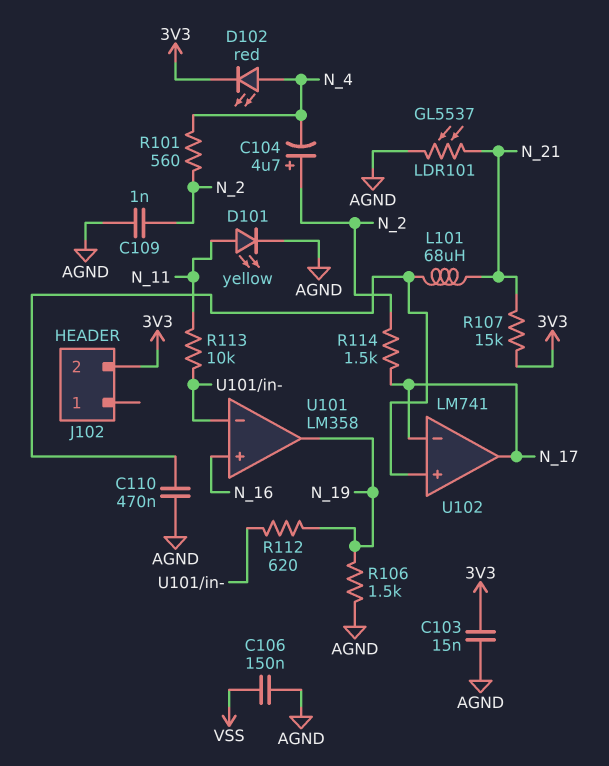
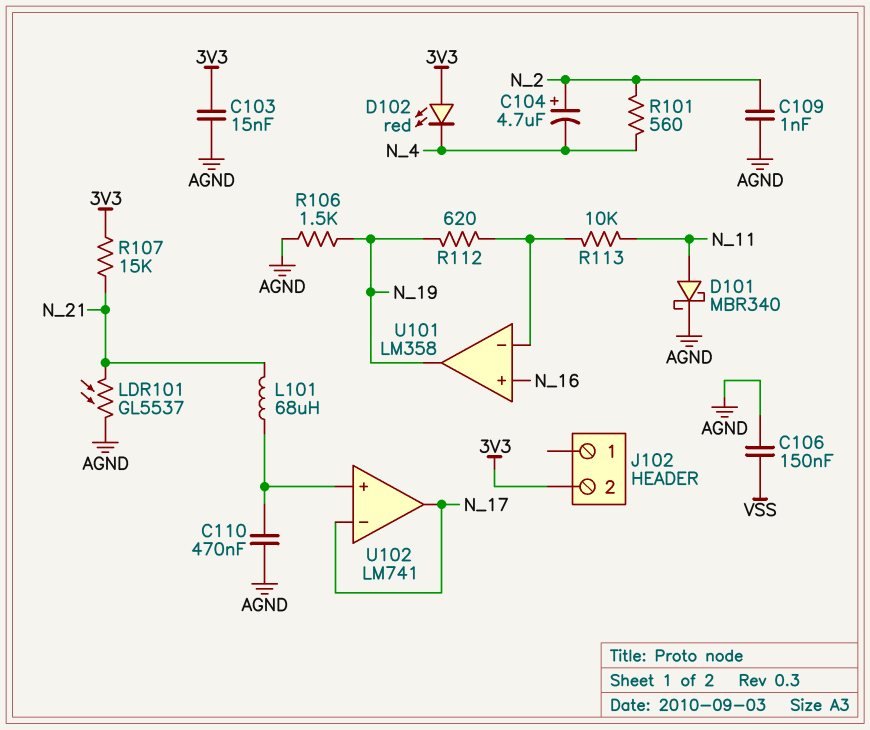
D101: LED yellow (A N_11, K AGND) -> schottky MBR340 (A N_11, K AGND)
D102: LED red (A N_4, K 3V3) -> LED red (A 3V3, K N_4)
R114: 1.5k (N_2, N_17) -> none

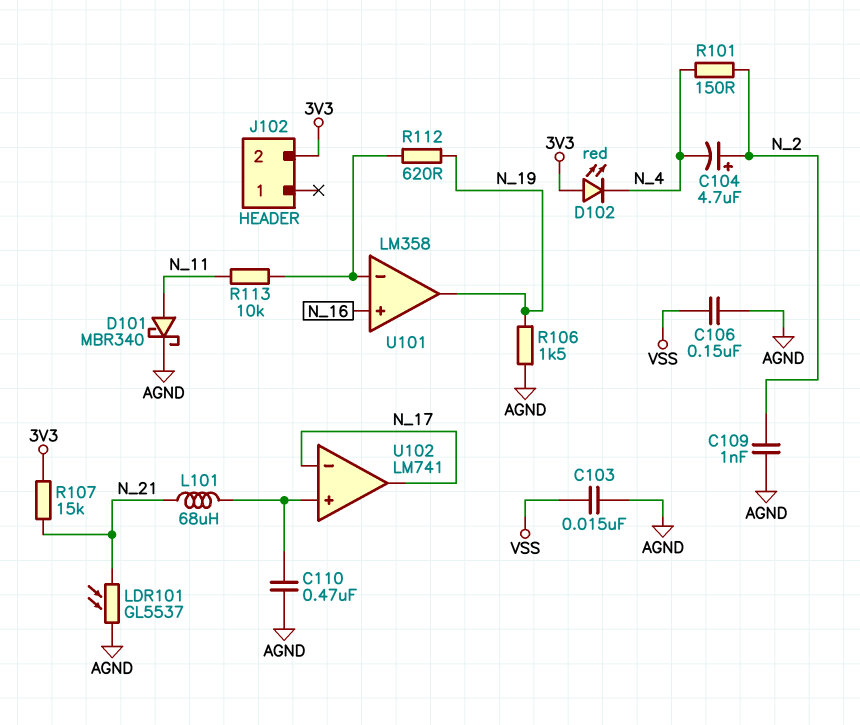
C103: 15nF (3V3, AGND) -> 15nF (AGND, VSS)
R101: 560 (N_2, N_4) -> 150 (N_2, N_4)

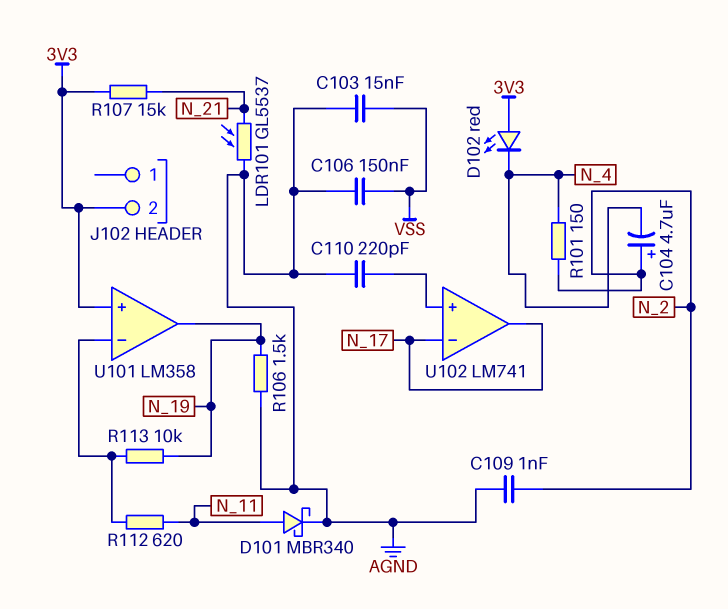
C110: 470nF (AGND, U102/in+) -> 220pF (AGND, U102/in+)
L101: 68uH (N_21, U102/in+) -> none
R112: 620 (N_19, U101/in-) -> 620 (N_11, U101/in-)
R113: 10k (N_11, U101/in-) -> 10k (N_19, U101/in-)
U101 pin in+: N_16 -> 3V3

